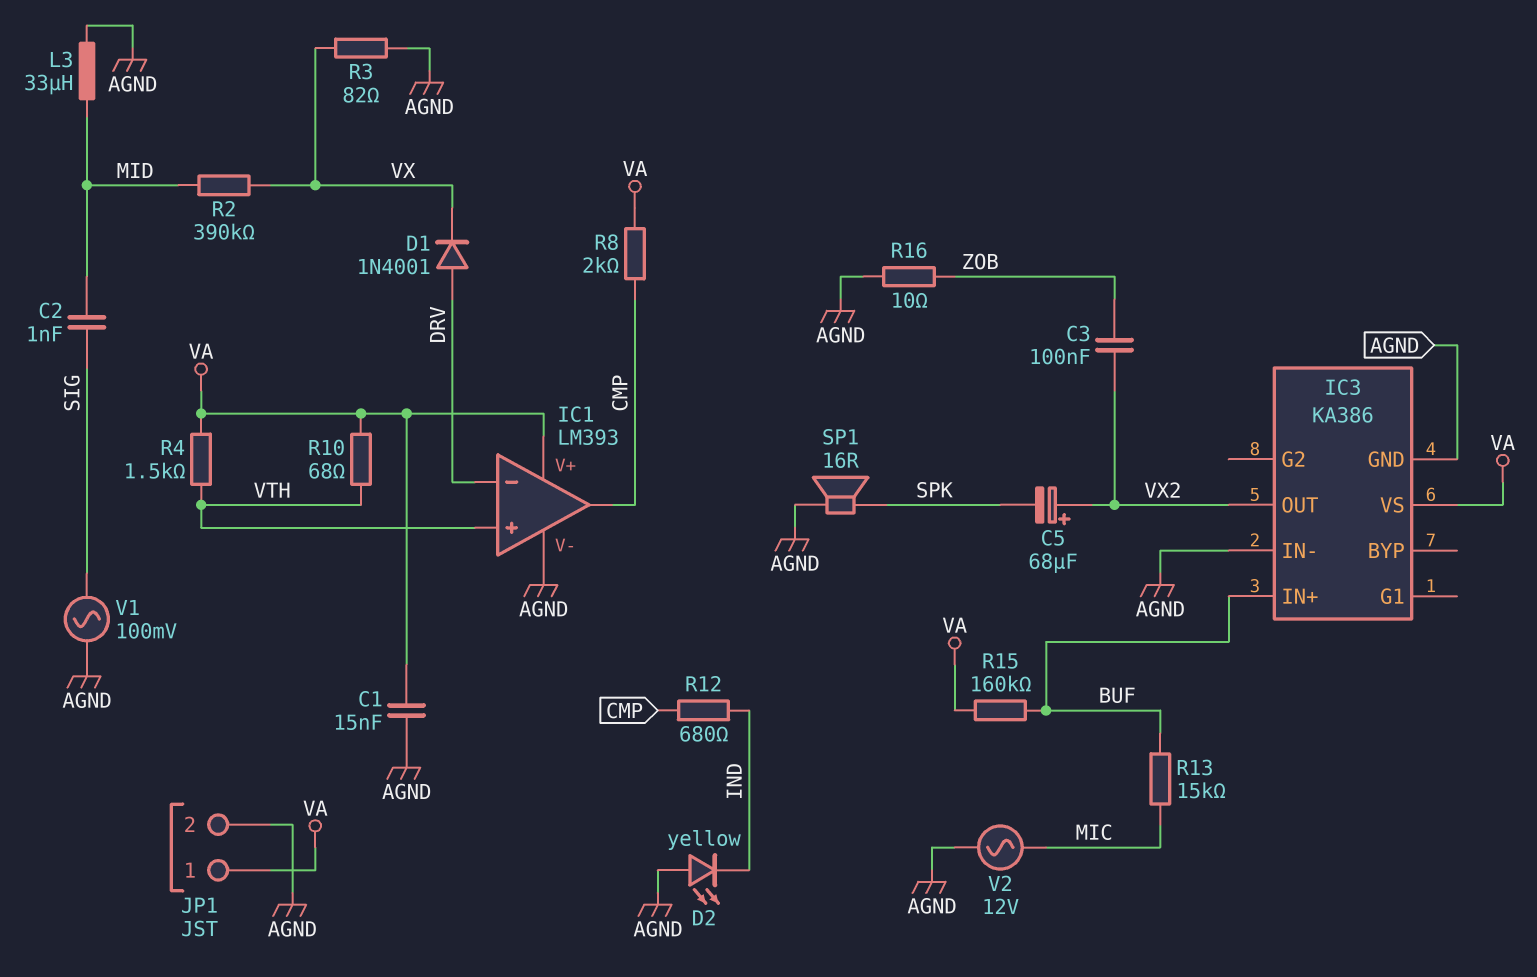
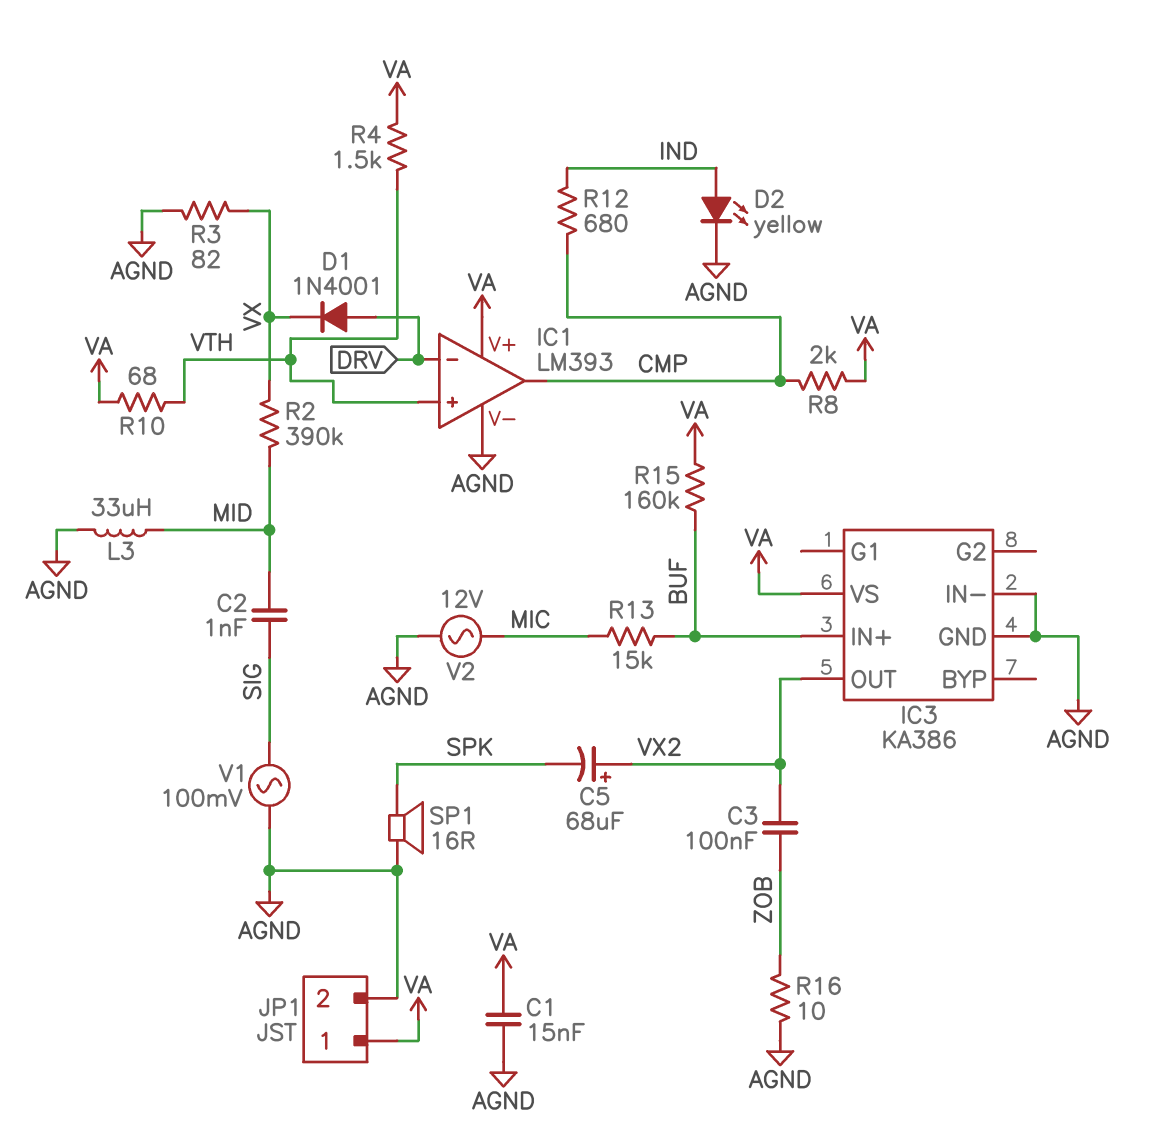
D2: LED yellow (A AGND, K IND) -> LED yellow (A IND, K AGND)

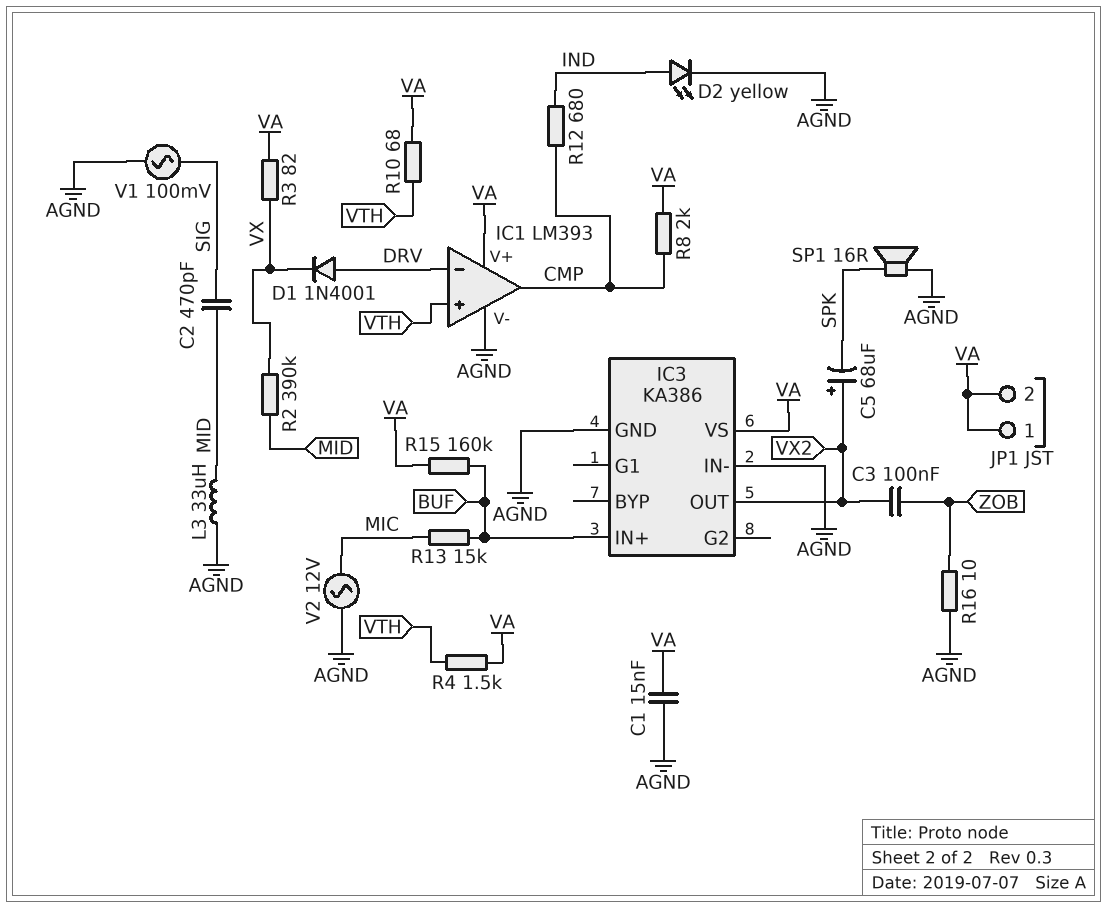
C2: 1nF (MID, SIG) -> 470pF (MID, SIG)
JP1 pin 2: AGND -> VA
R3: 82 (AGND, VX) -> 82 (VA, VX)

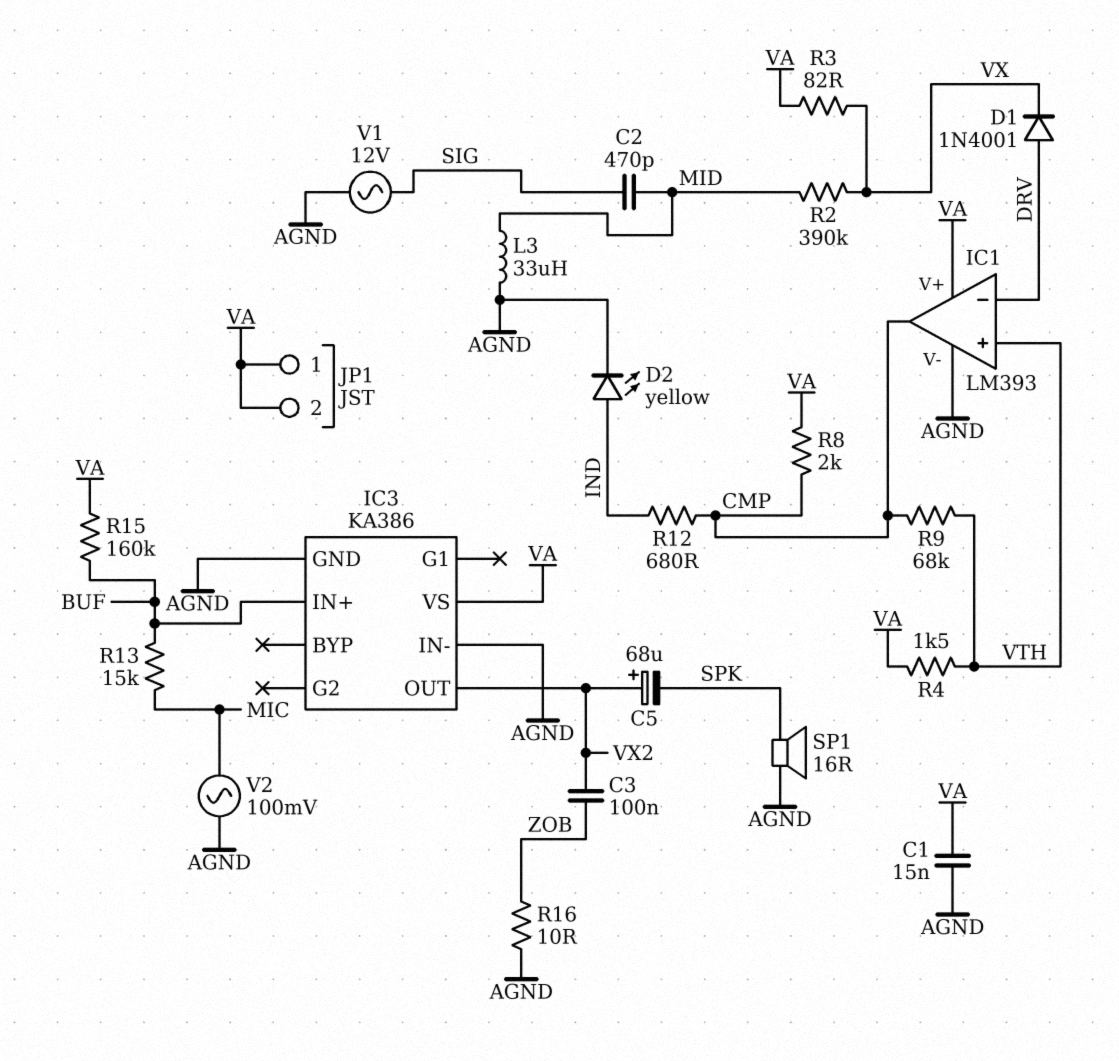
R9: none -> 68k (CMP, VTH)
R10: 68 (VA, VTH) -> none
V1: AC 100mV (AGND, SIG) -> AC 12V (AGND, SIG)
V2: AC 12V (AGND, MIC) -> AC 100mV (AGND, MIC)

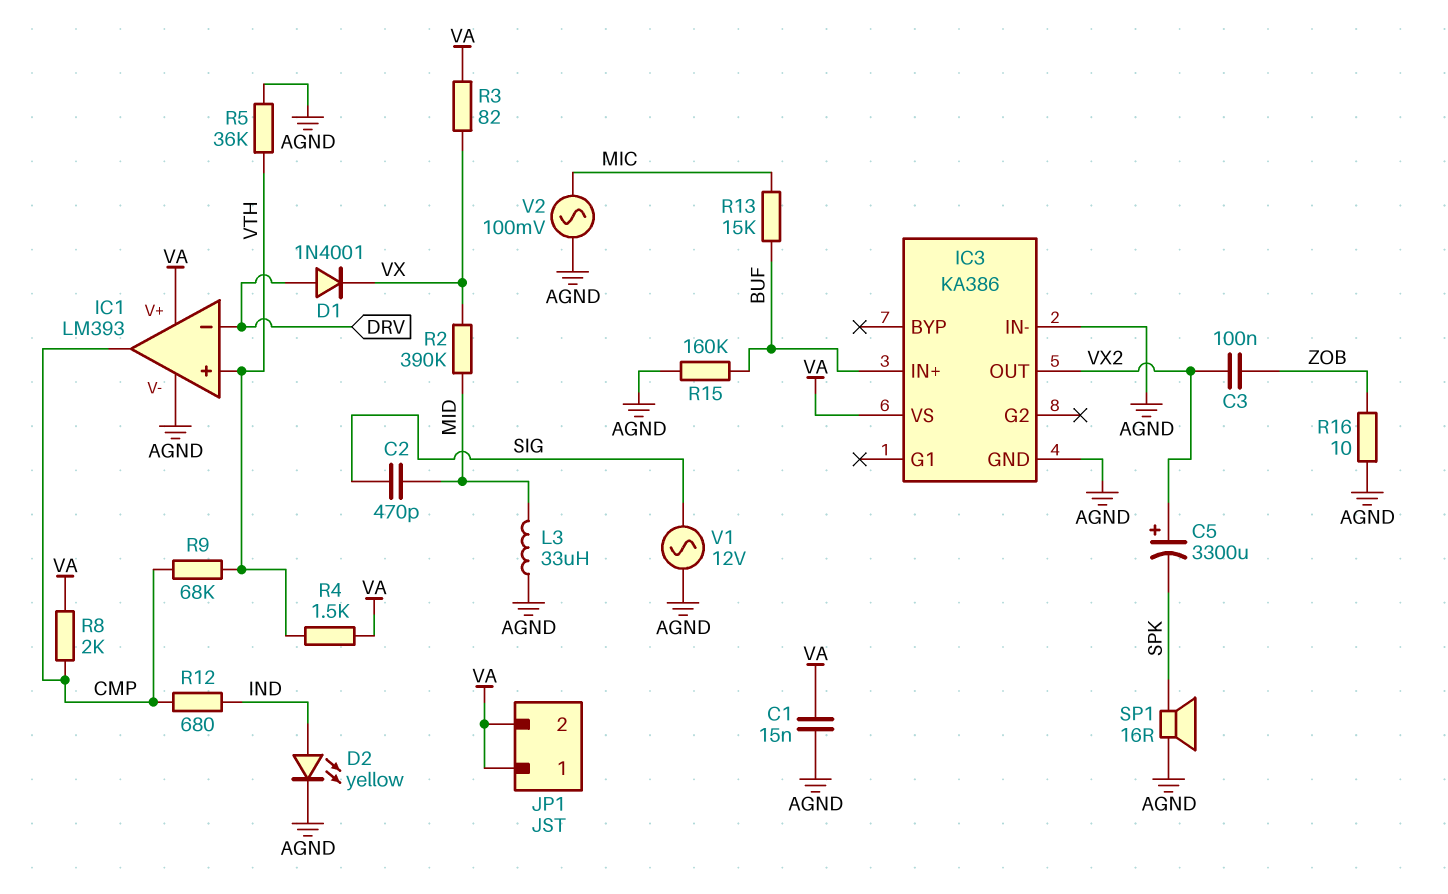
C5: 68uF (plus VX2, minus SPK) -> 3300uF (plus VX2, minus SPK)
R5: none -> 36k (AGND, VTH)
R15: 160k (BUF, VA) -> 160k (AGND, BUF)

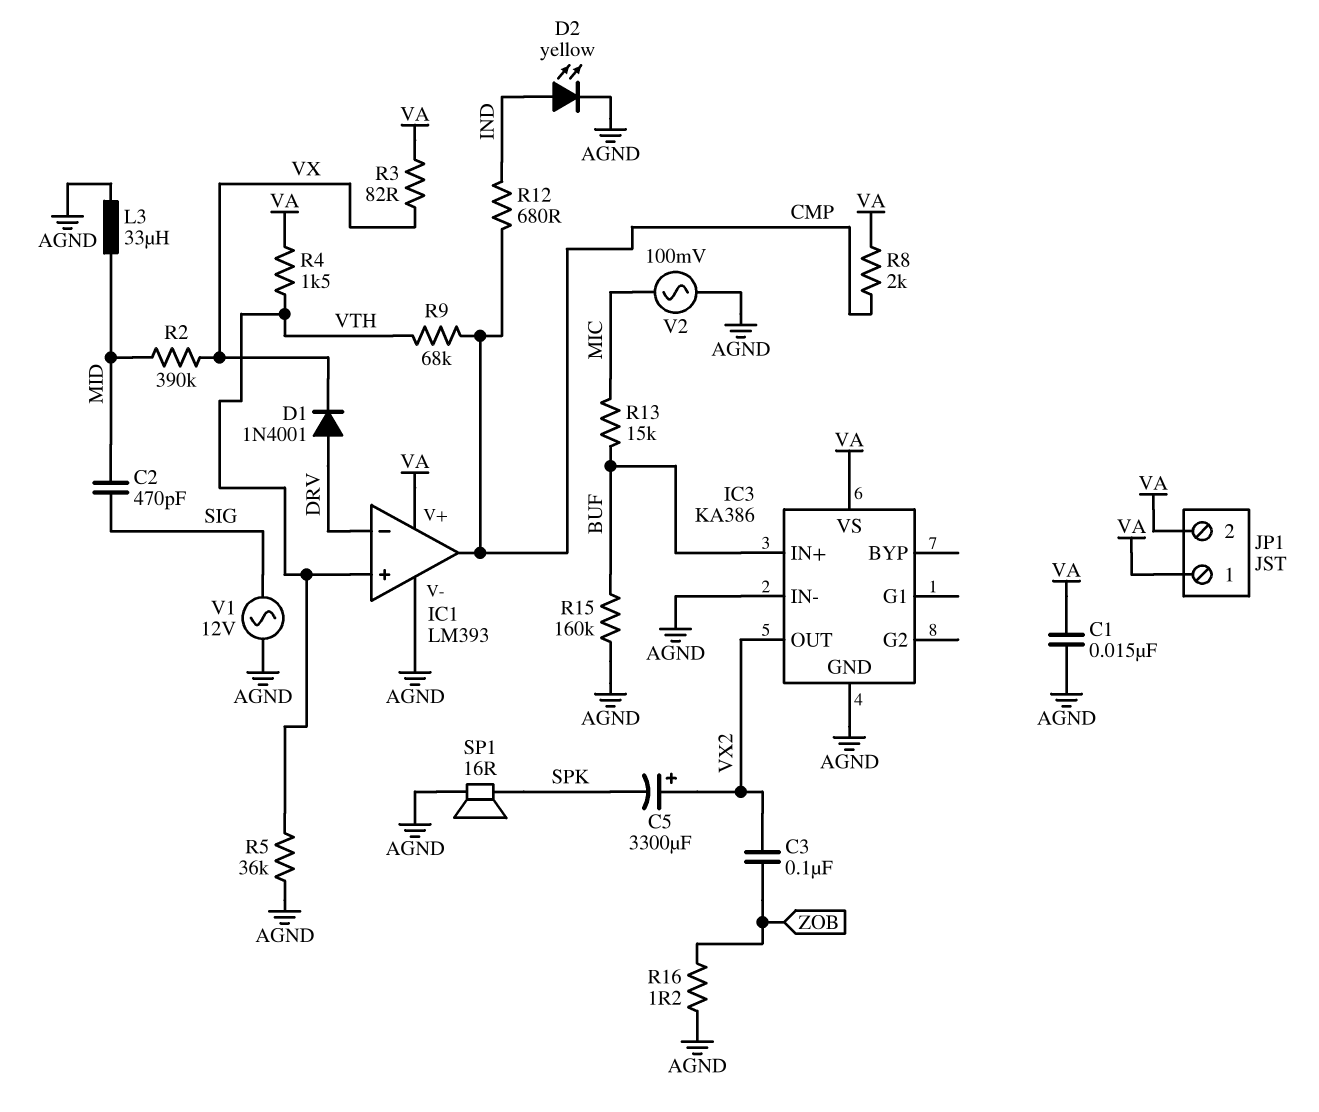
R16: 10 (AGND, ZOB) -> 1.2 (AGND, ZOB)

